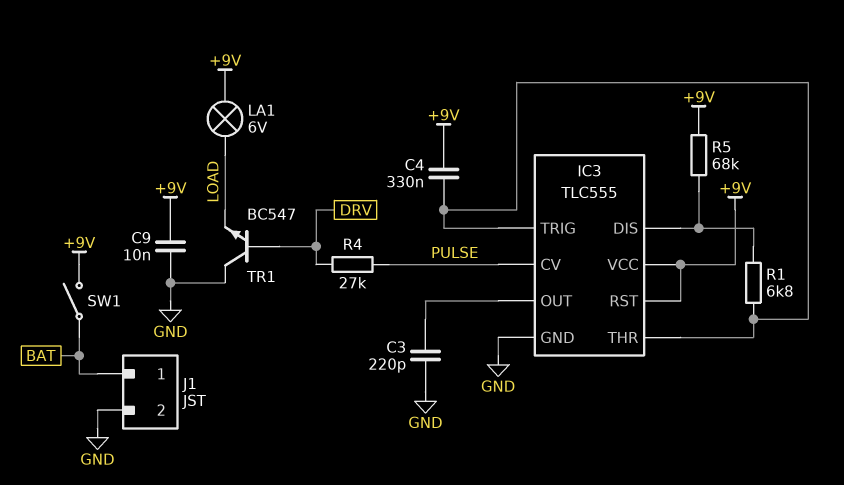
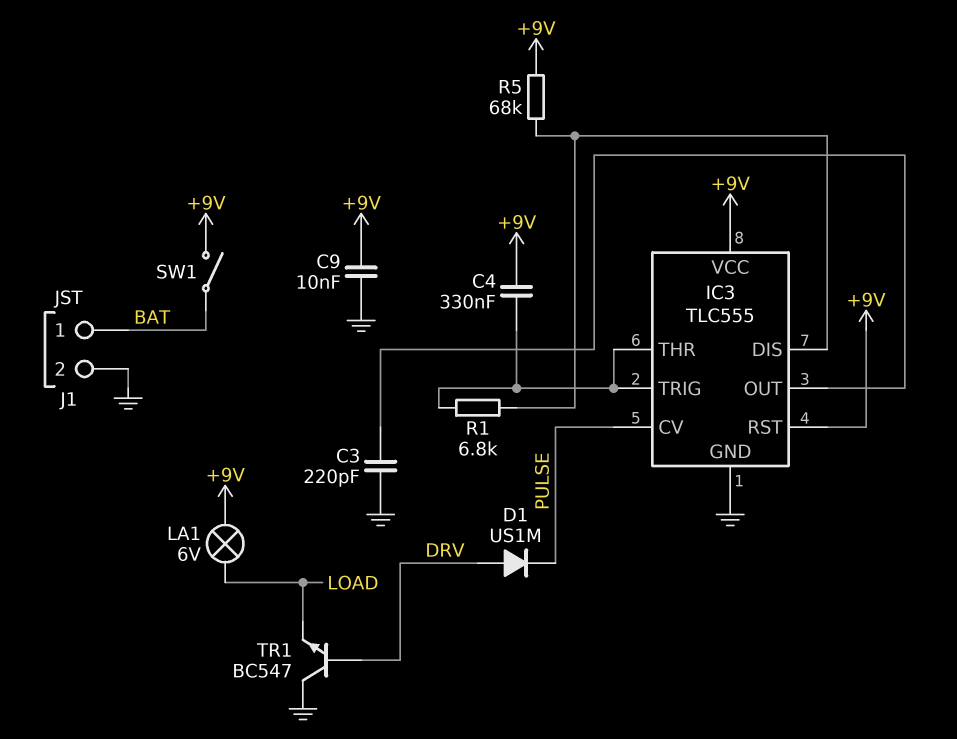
D1: none -> diode US1M (A DRV, K PULSE)
R4: 27k (DRV, PULSE) -> none

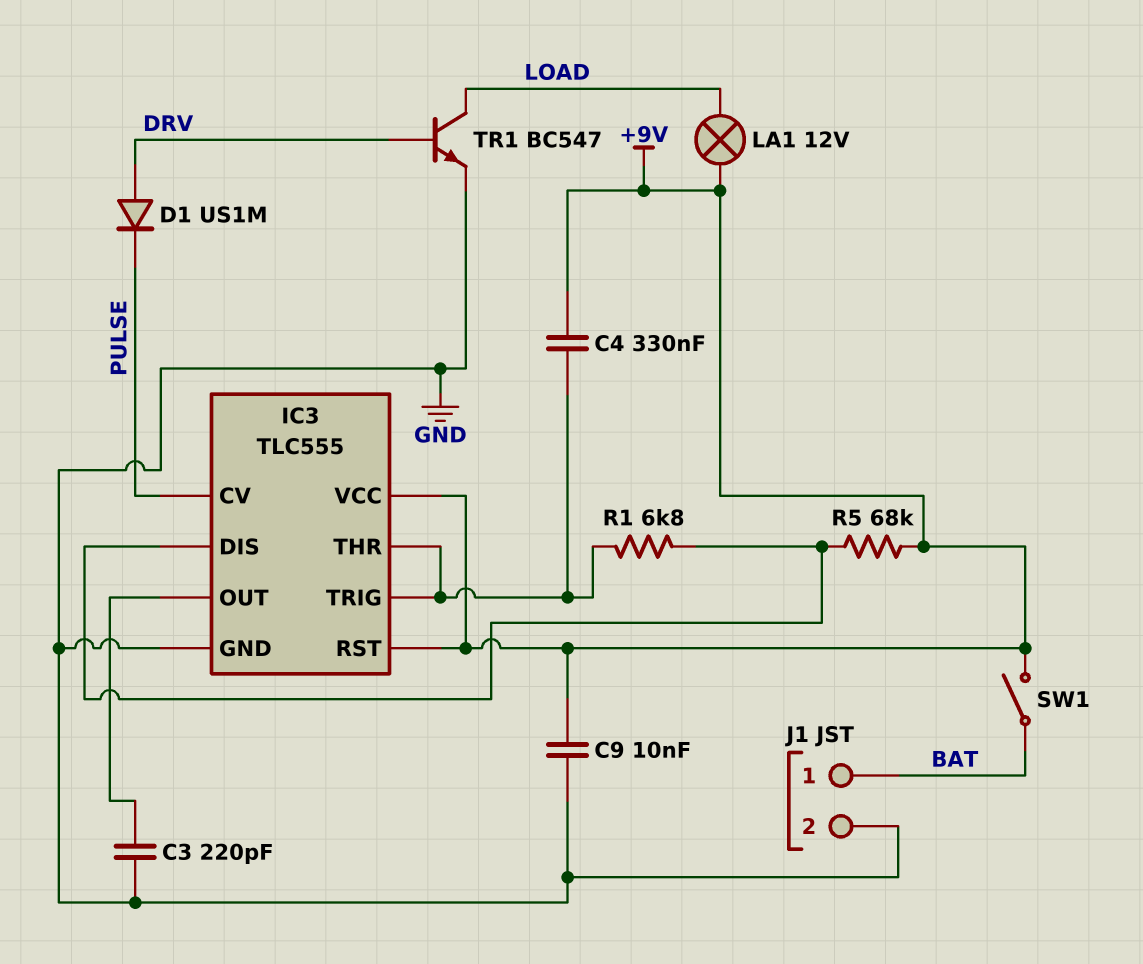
LA1: lamp 6V (+9V, LOAD) -> lamp 12V (+9V, LOAD)
TR1: NPN BC547 (B DRV, C GND, E LOAD) -> NPN BC547 (B DRV, C LOAD, E GND)

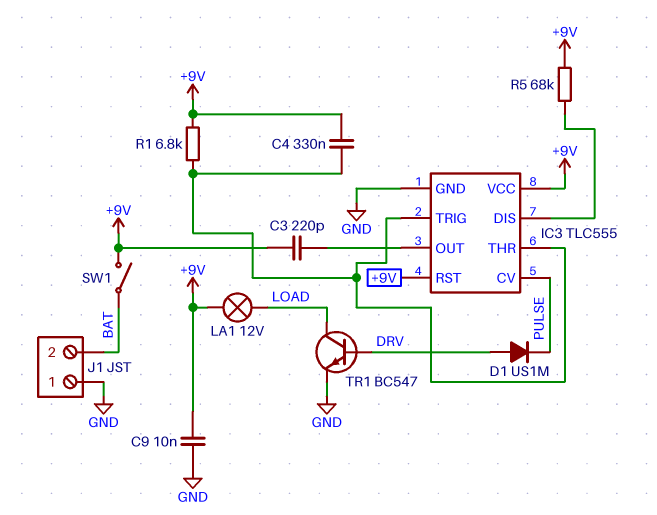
C3: 220pF (GND, IC3/OUT) -> 220pF (+9V, IC3/OUT)
J1 pin 1: BAT -> GND
J1 pin 2: GND -> BAT
R1: 6.8k (IC3/DIS, IC3/THR) -> 6.8k (+9V, IC3/THR)

